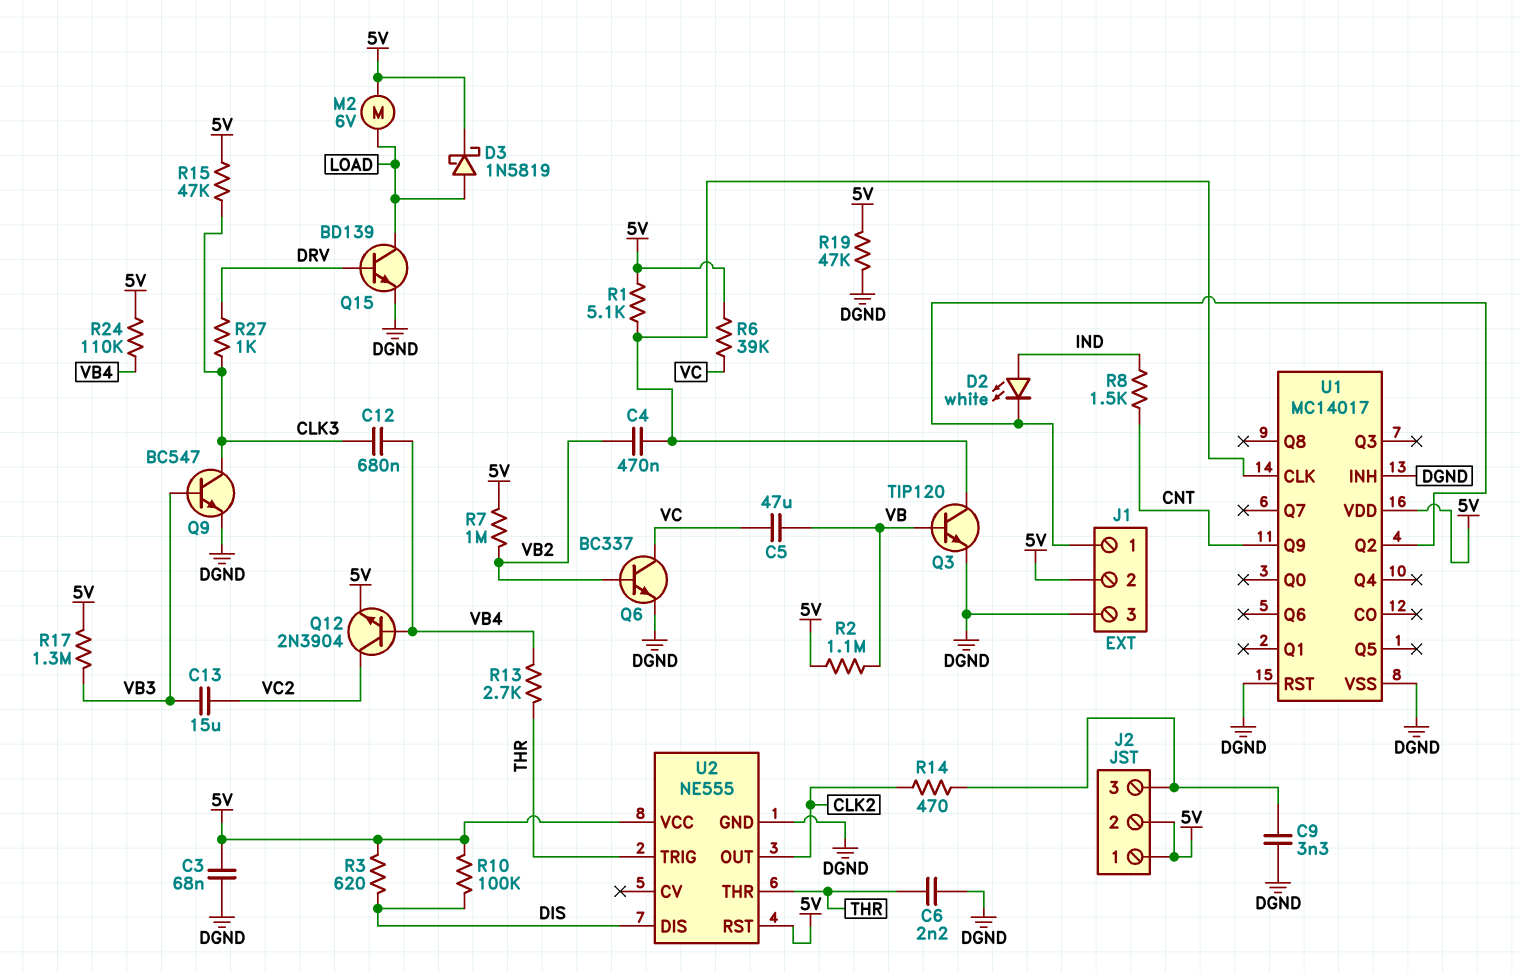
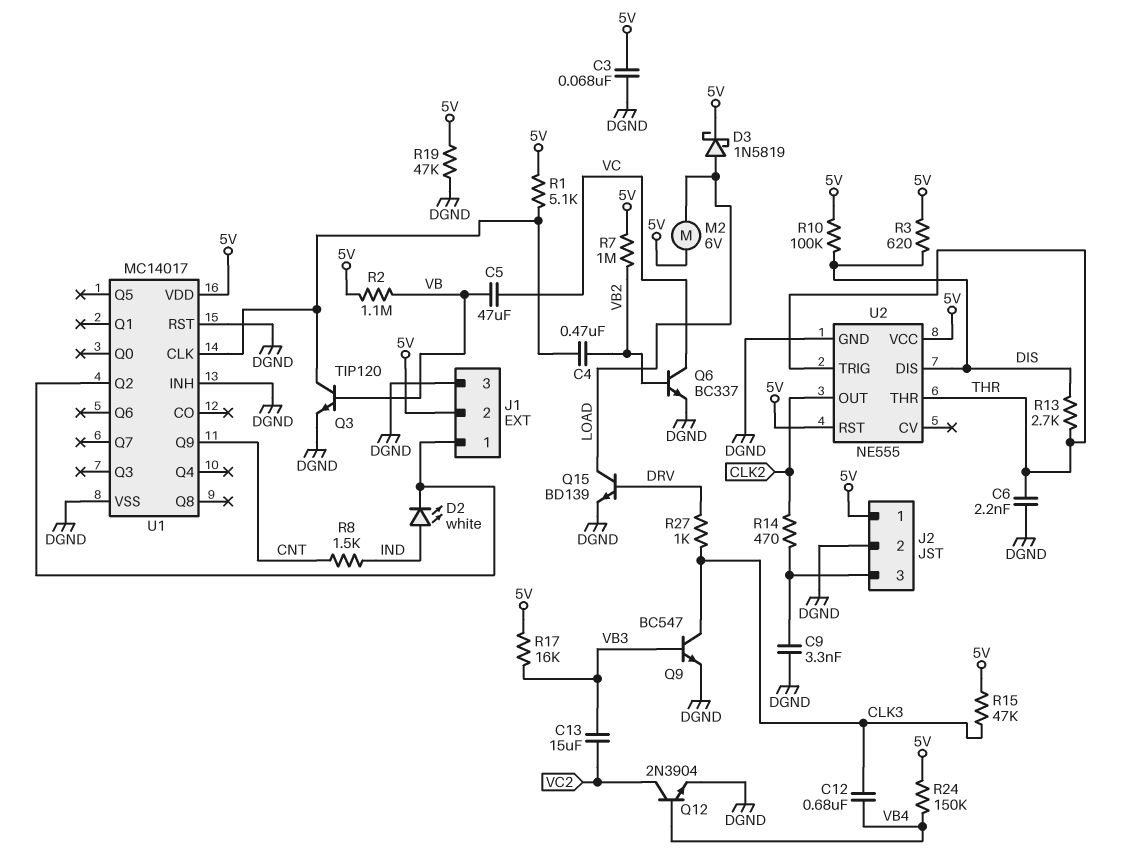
J2 pin 2: 5V -> DGND
Q12: NPN 2N3904 (B VB4, C VC2, E 5V) -> NPN 2N3904 (B VB4, C VC2, E DGND)
R6: 39k (5V, VC) -> none
R13: 2.7k (THR, VB4) -> 2.7k (DIS, THR)
R17: 1.3M (5V, VB3) -> 16k (5V, VB3)
R24: 110k (5V, VB4) -> 150k (5V, VB4)

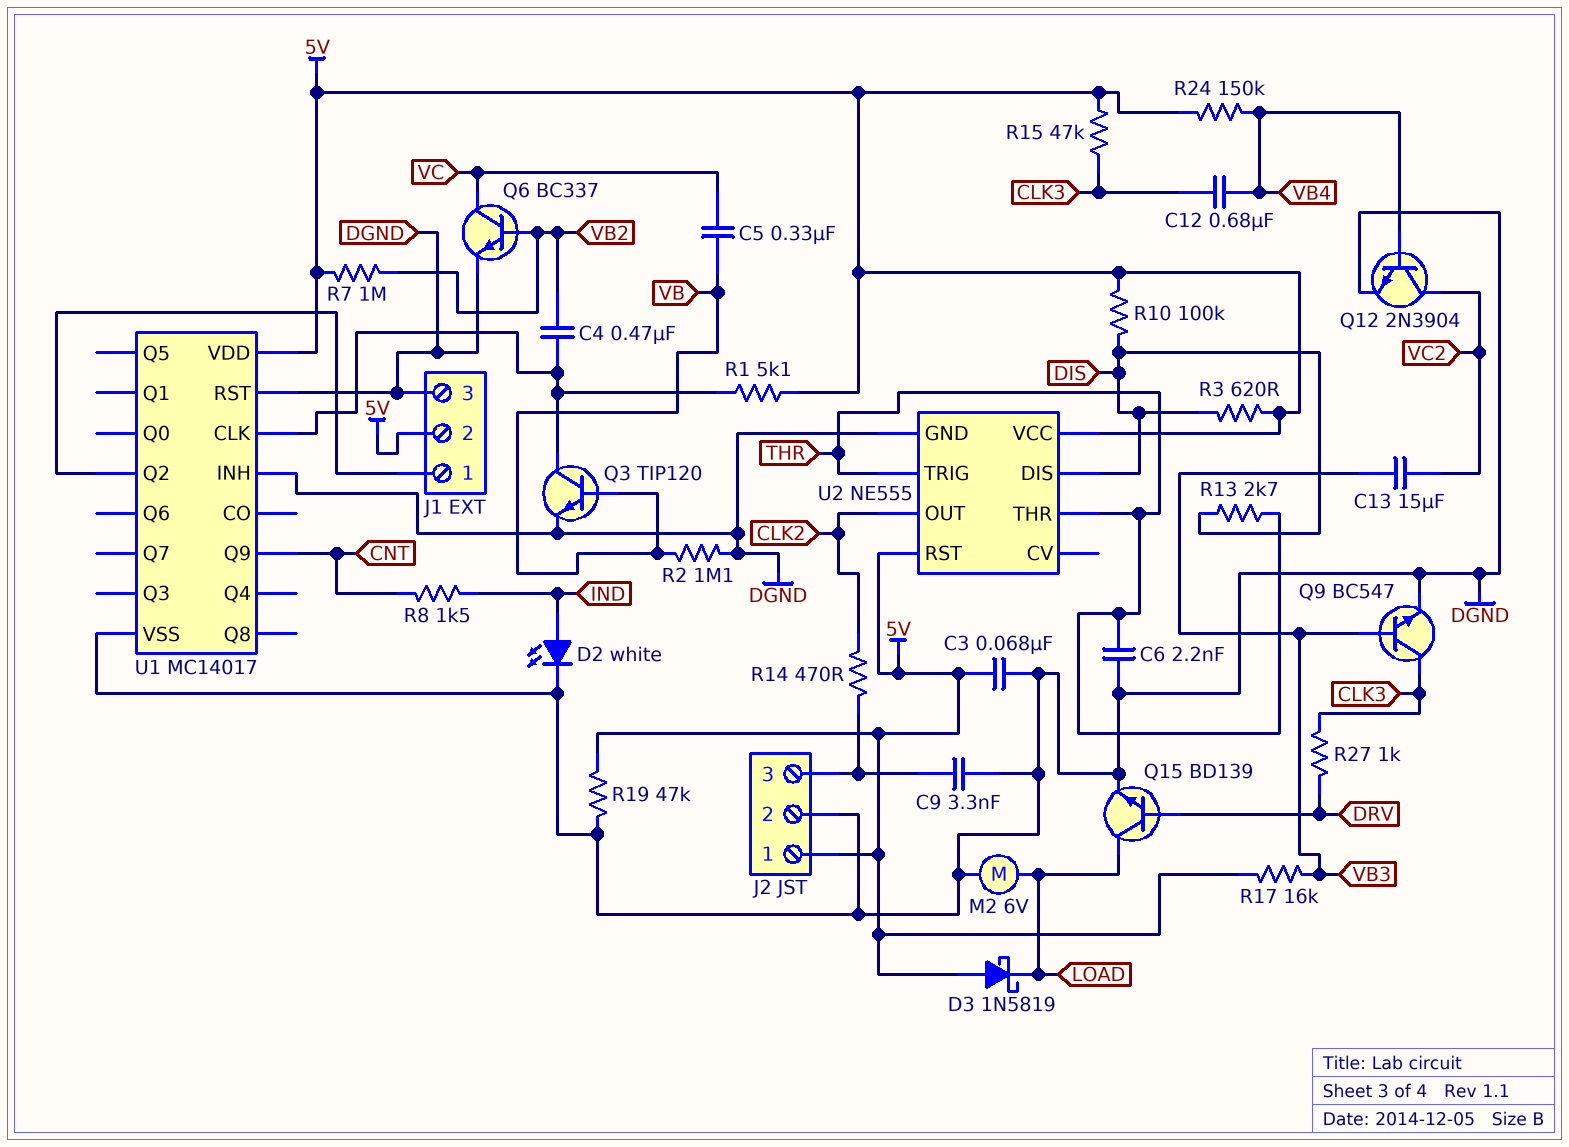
C5: 47uF (VB, VC) -> 330nF (VB, VC)
D2: LED white (A IND, K J1/1) -> LED white (A IND, K DGND)
D3: schottky 1N5819 (A LOAD, K 5V) -> schottky 1N5819 (A 5V, K LOAD)
M2: motor 6V (5V, LOAD) -> motor 6V (DGND, LOAD)
R2: 1.1M (5V, VB) -> 1.1M (DGND, VB)

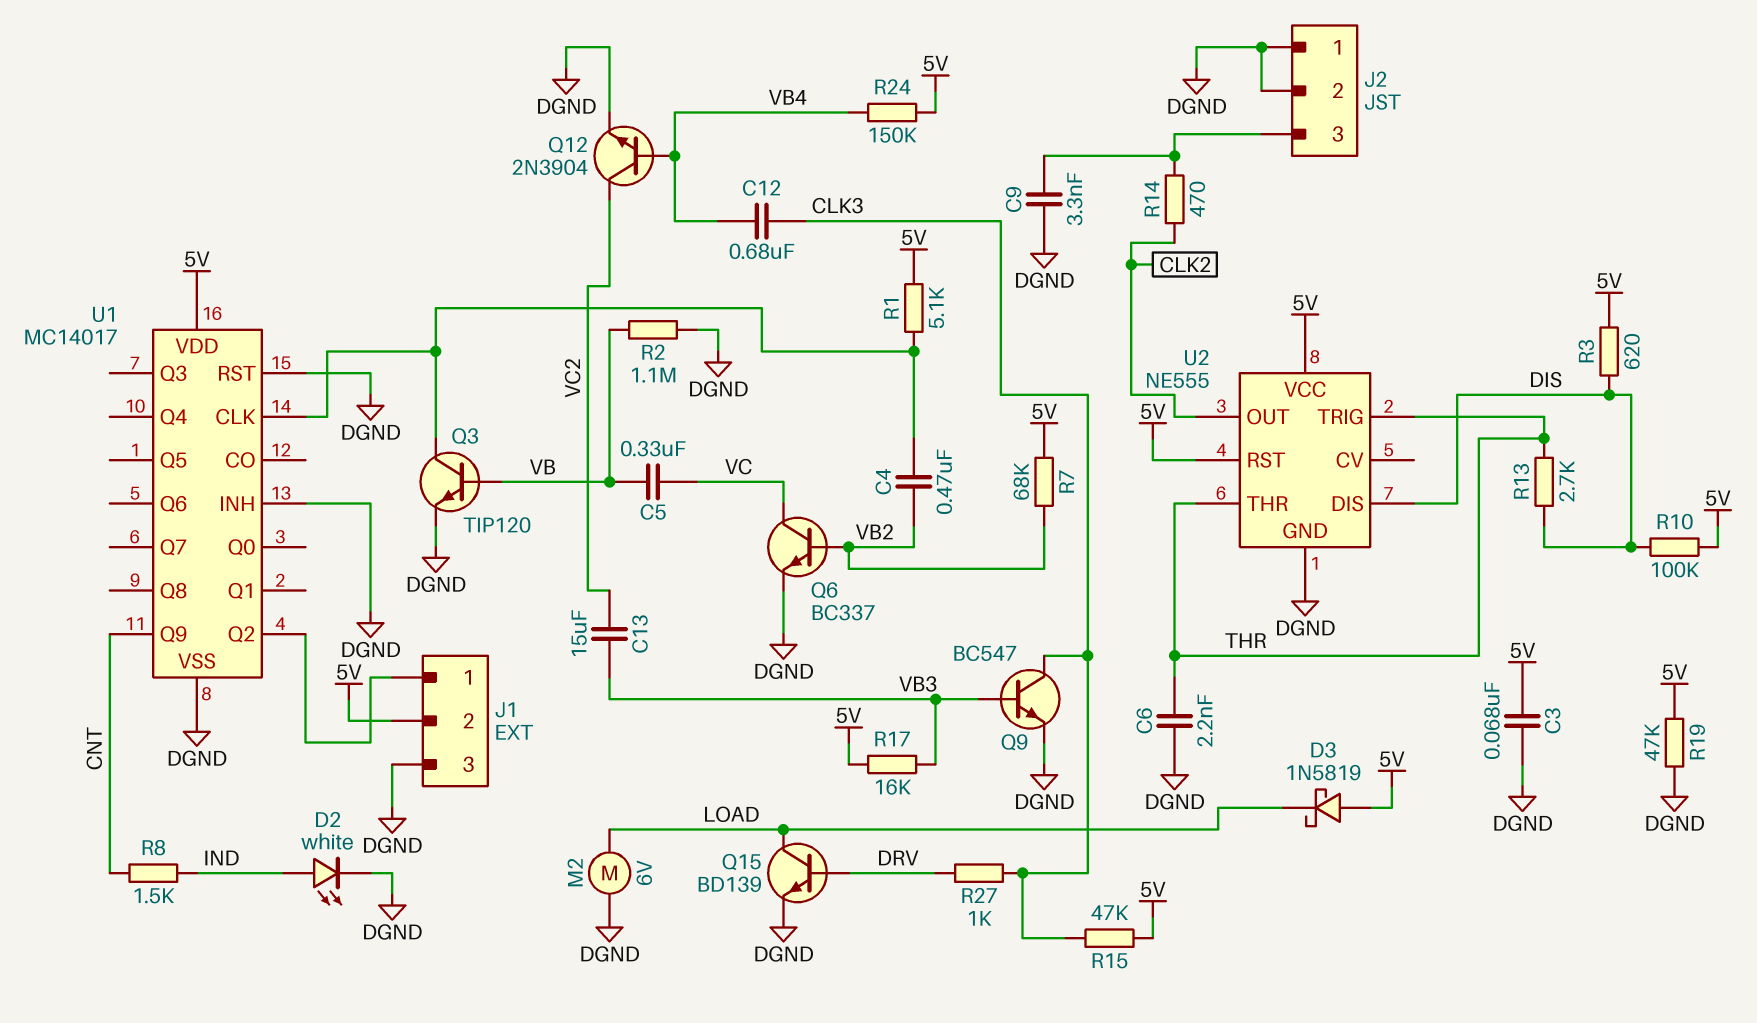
J2 pin 1: 5V -> DGND
R7: 1M (5V, VB2) -> 68k (5V, VB2)

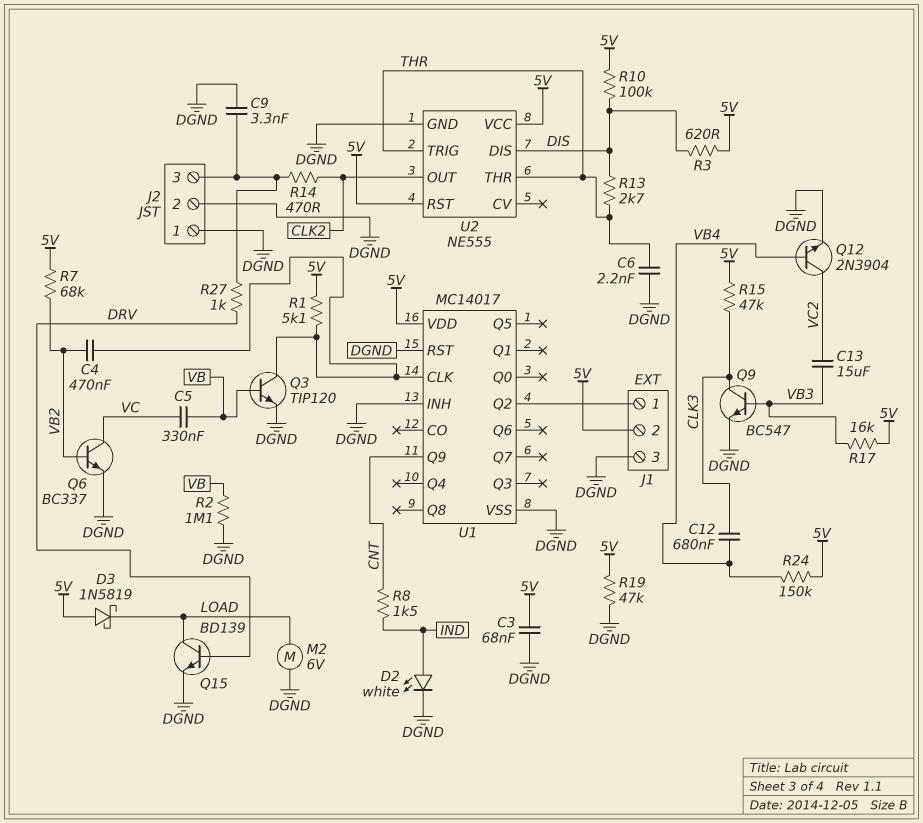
R27: 1k (CLK3, DRV) -> 1k (DRV, J2/3)

